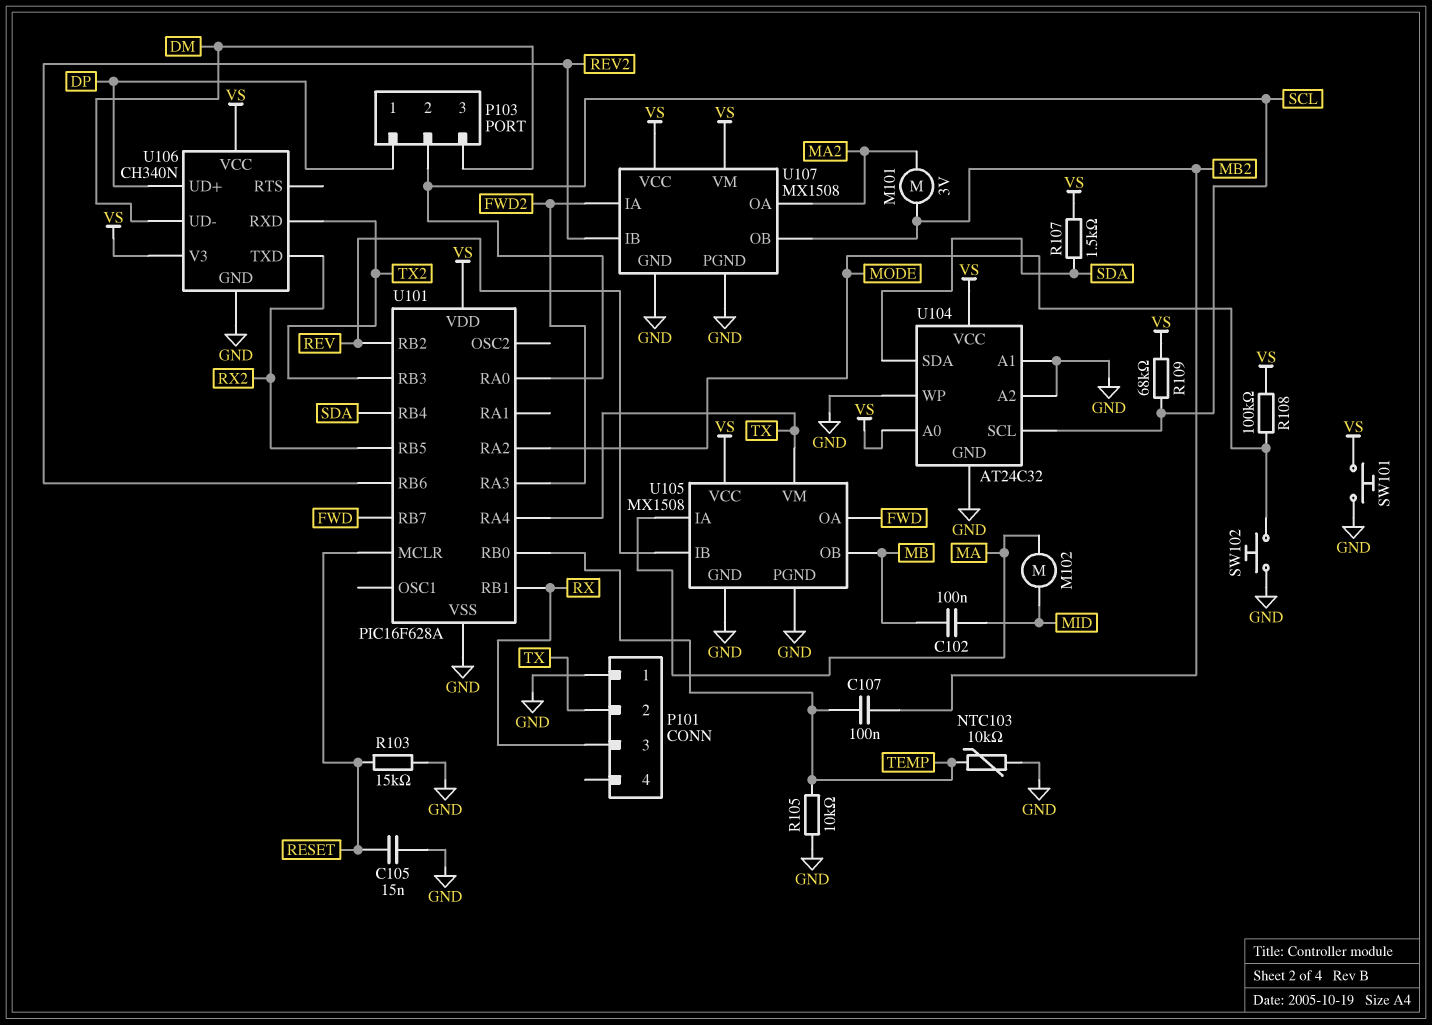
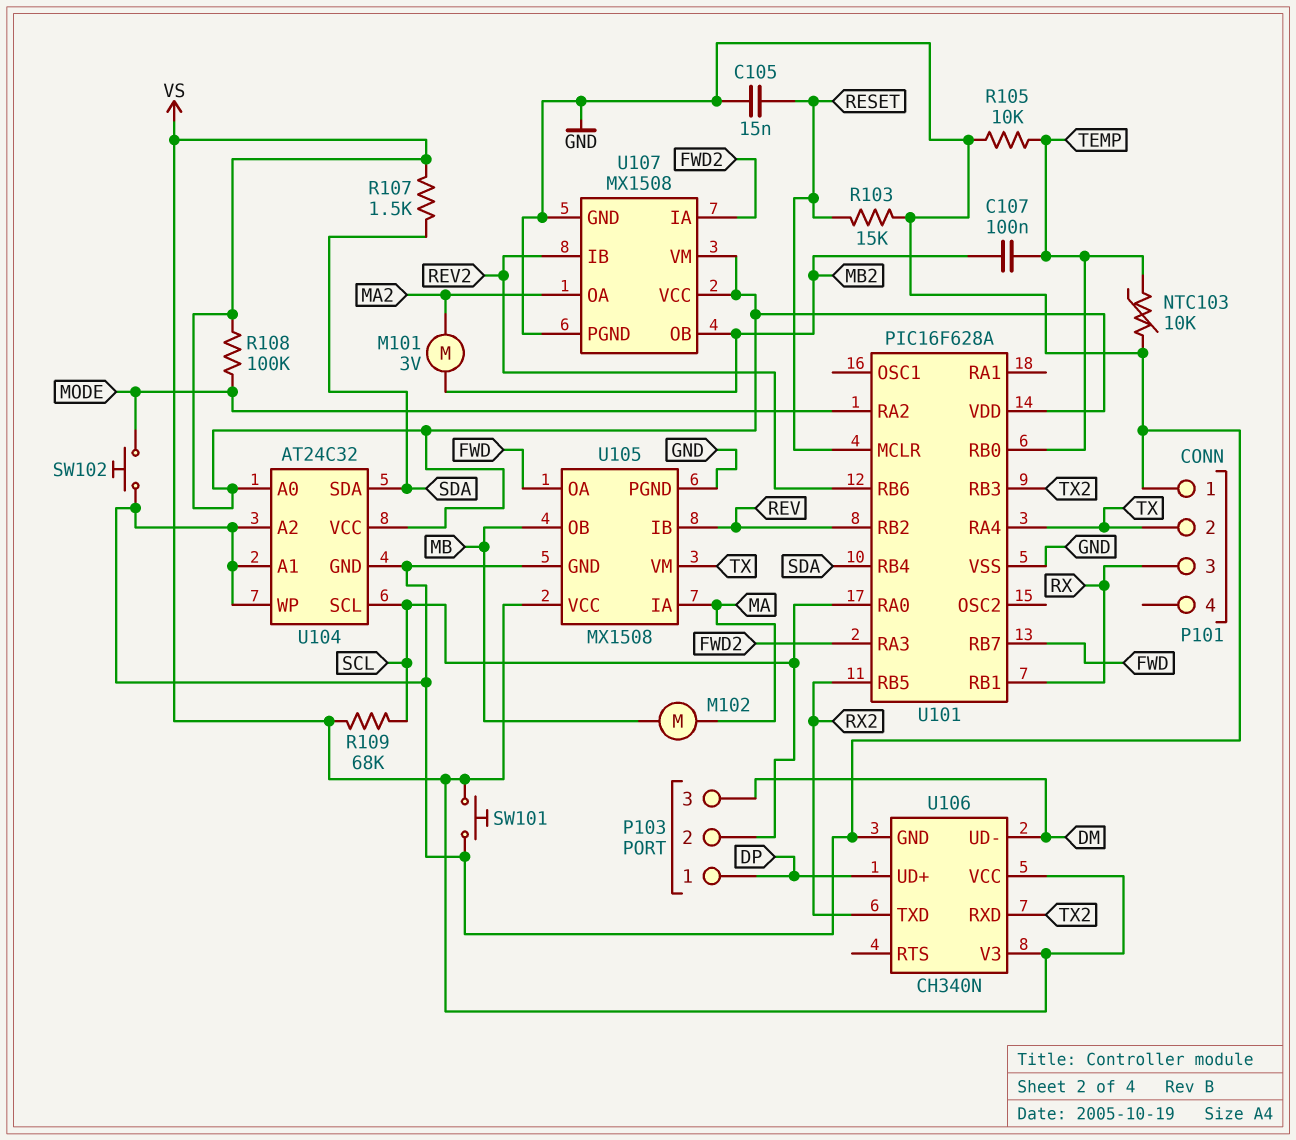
C102: 100nF (MB, MID) -> none
M102: motor (MA, MID) -> motor (MA, MB)

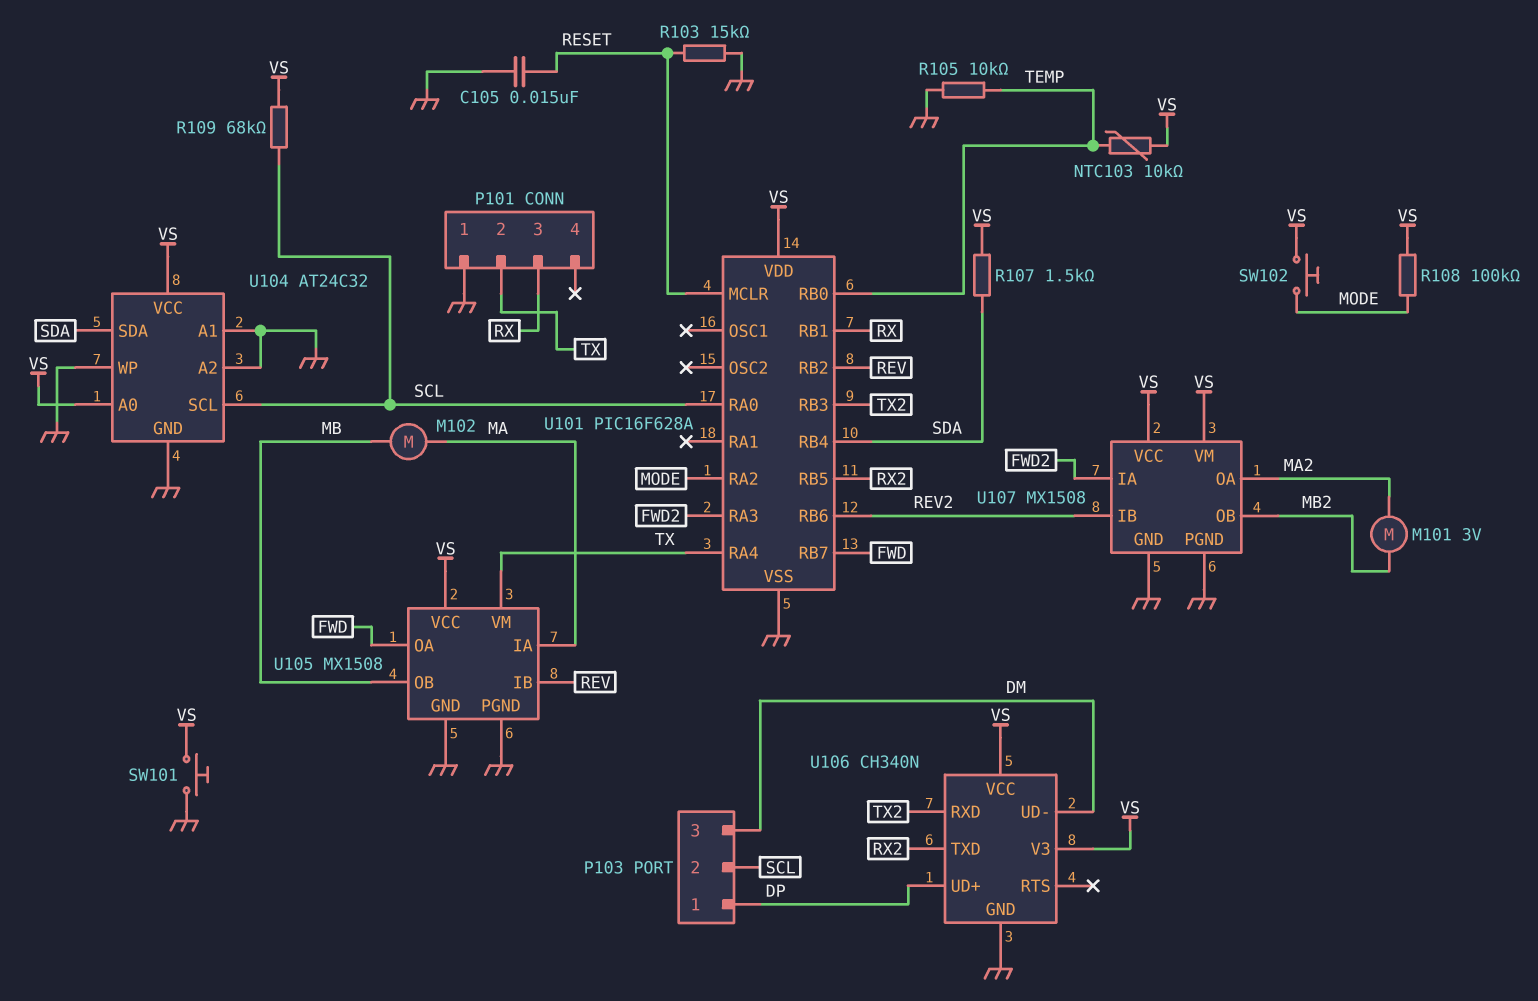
C107: 100nF (MB2, TEMP) -> none
NTC103: 10k (GND, TEMP) -> 10k (TEMP, VS)
SW102: button (GND, MODE) -> button (MODE, VS)

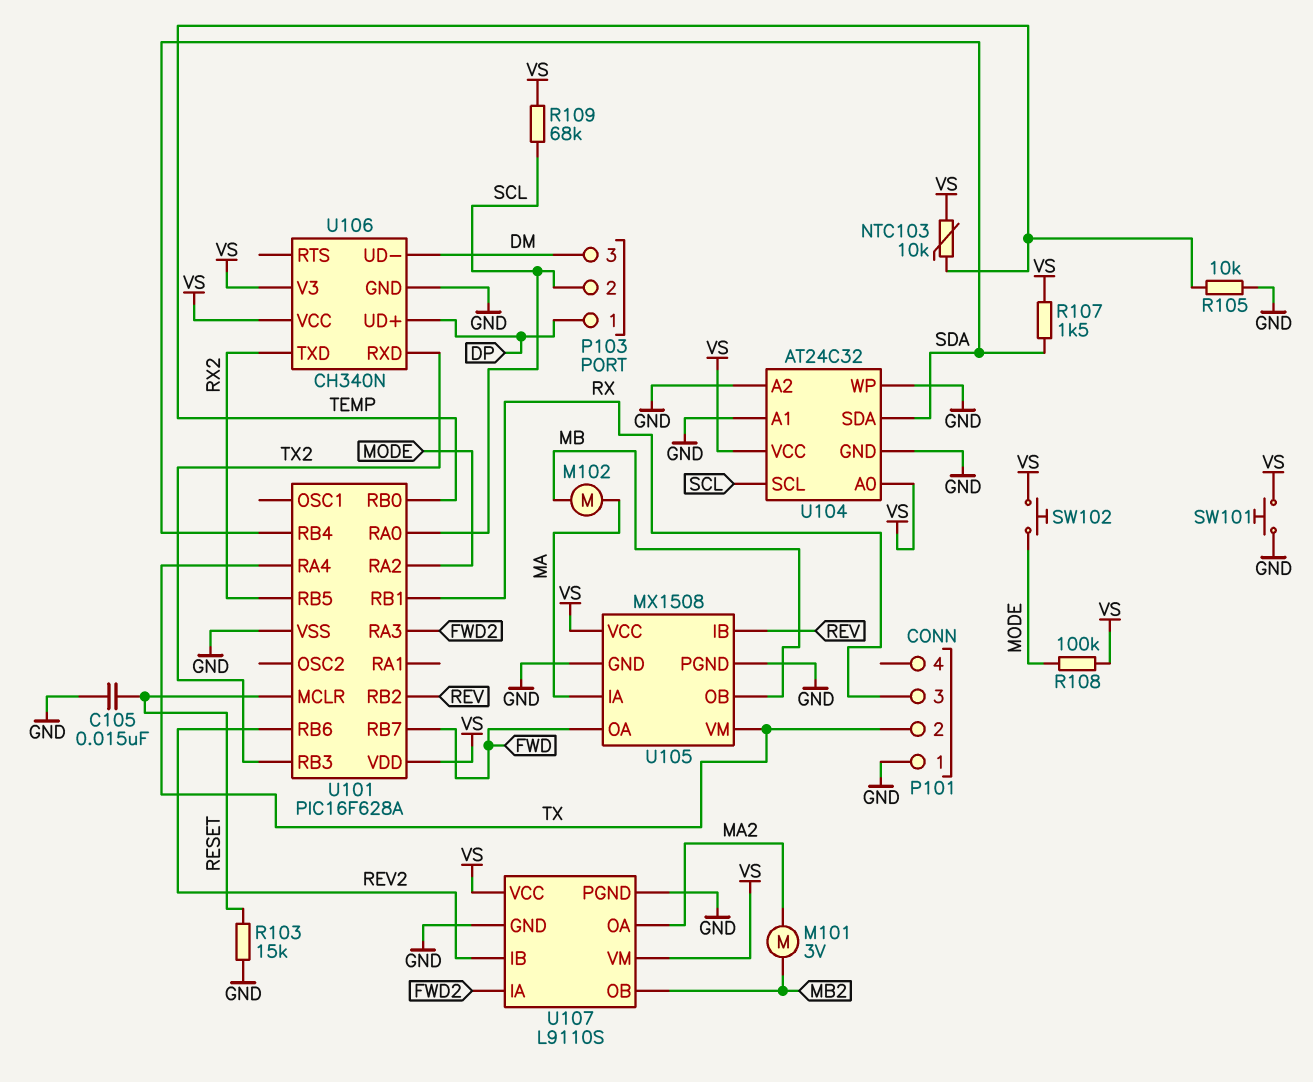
U107: MX1508 -> L9110S

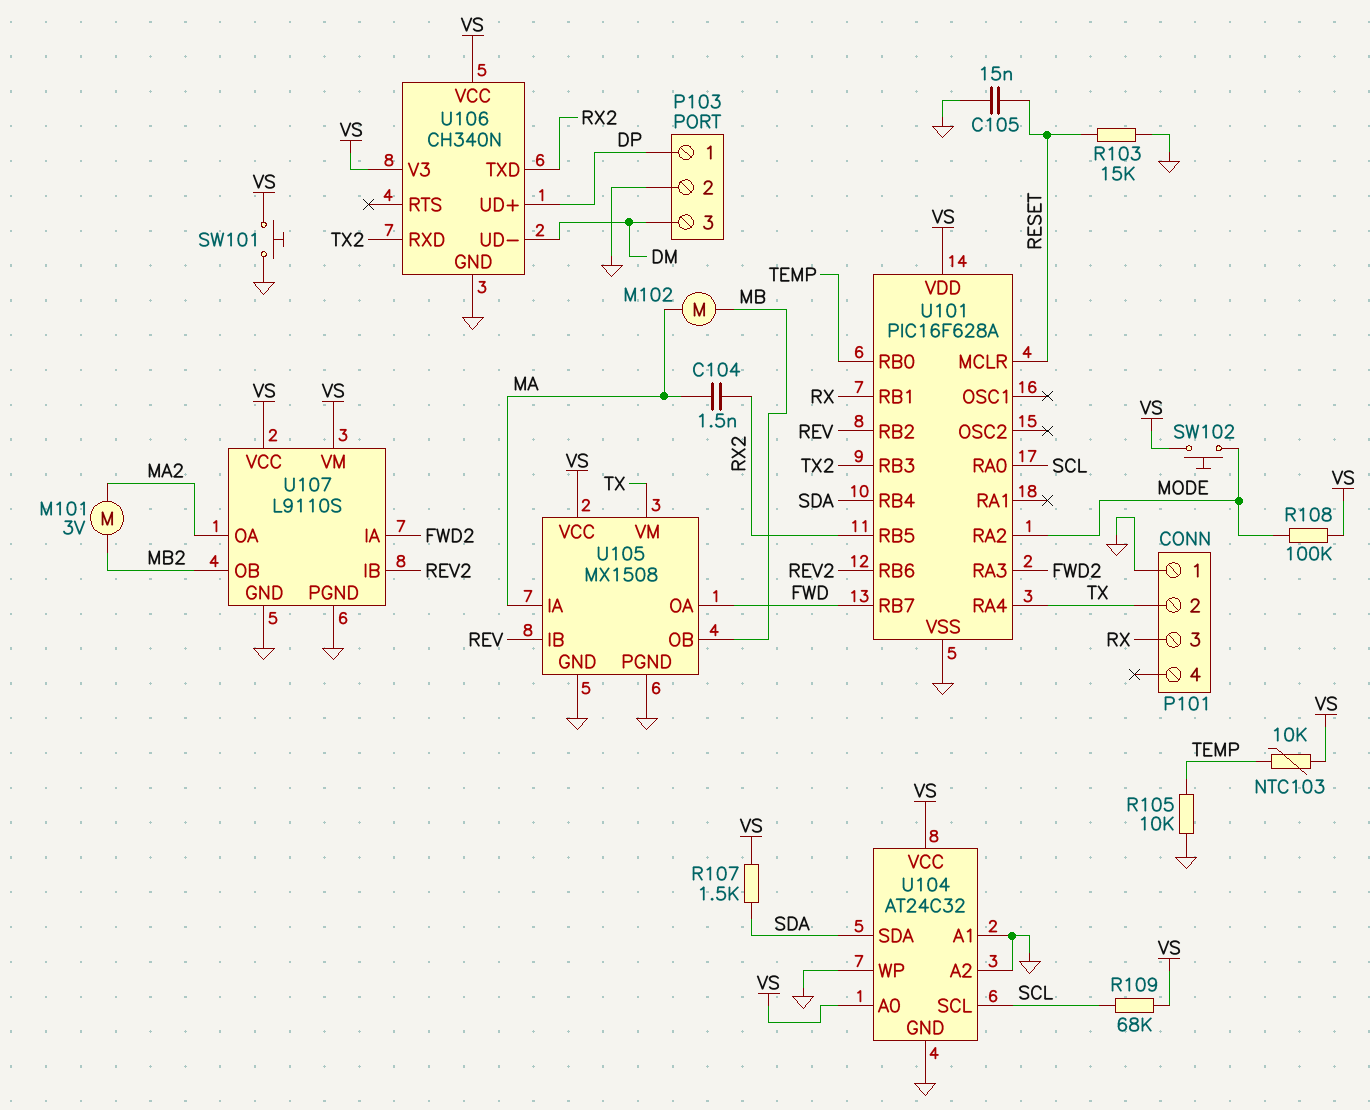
C104: none -> 1.5nF (MA, RX2)
P103 pin 2: SCL -> GND

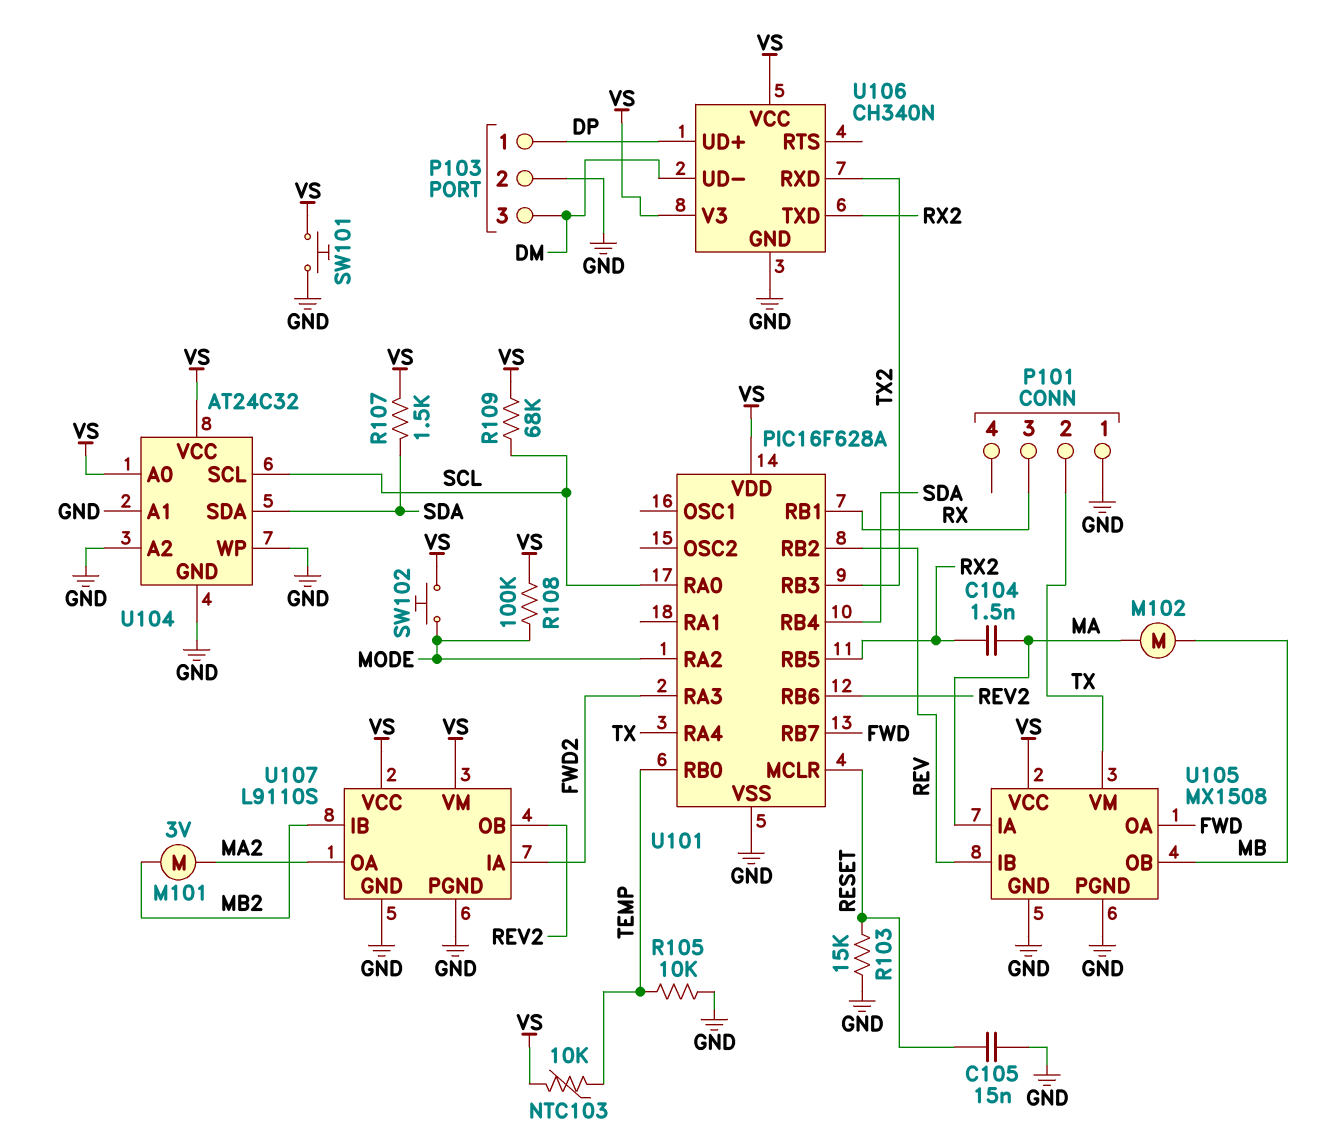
U107 pin IB: REV2 -> MB2
U107 pin OB: MB2 -> REV2

